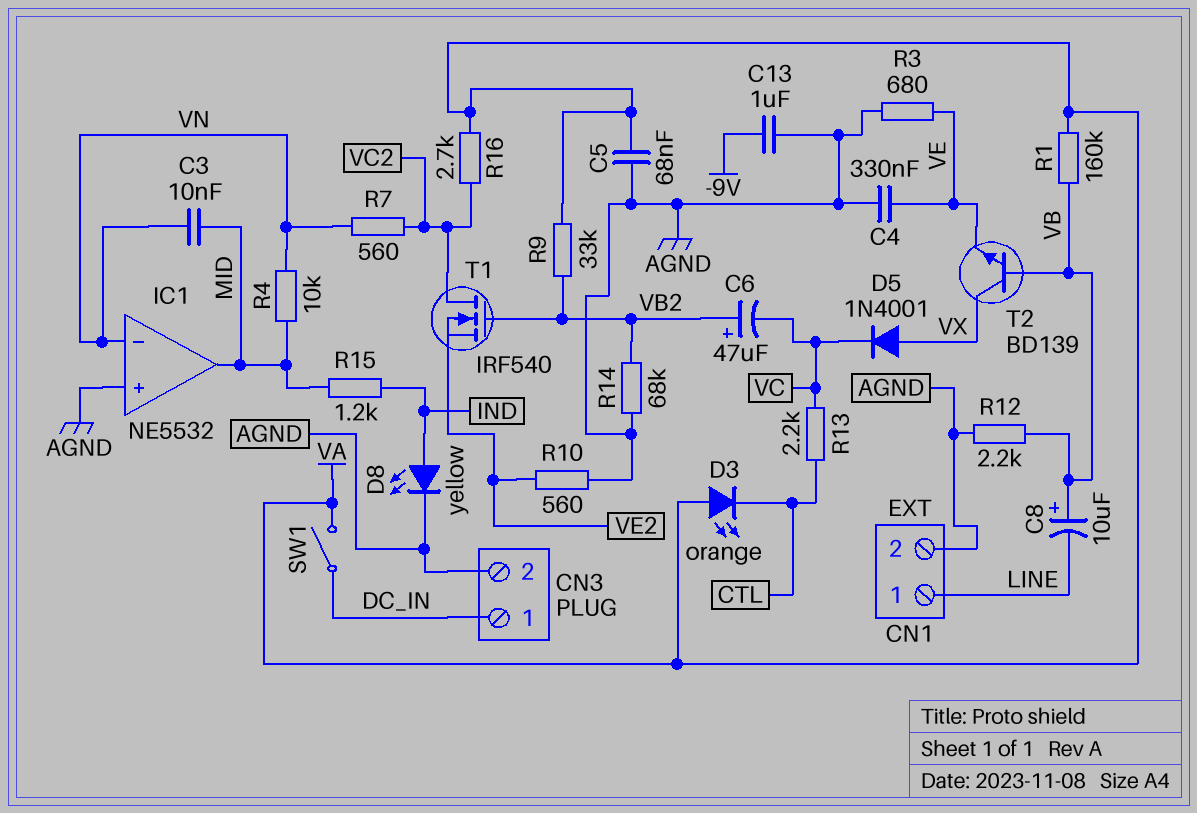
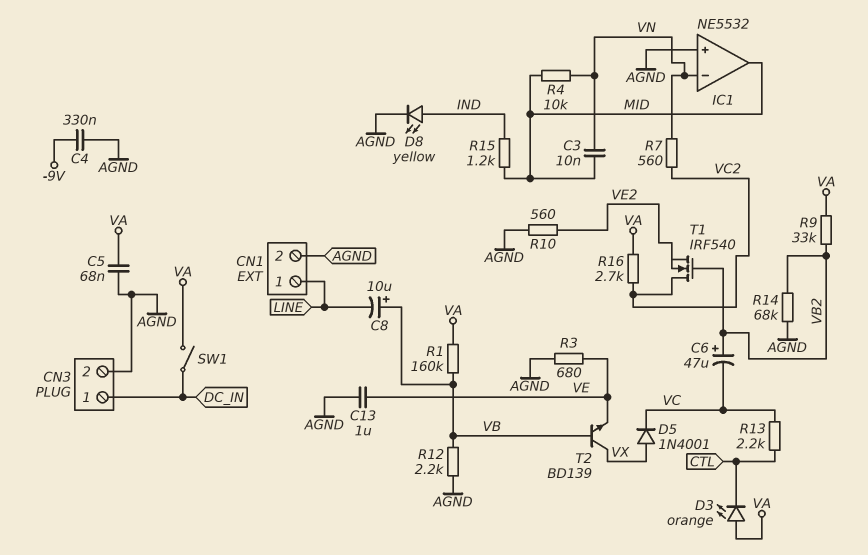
C4: 330nF (AGND, VE) -> 330nF (-9V, AGND)
C13: 1uF (-9V, AGND) -> 1uF (AGND, VE)

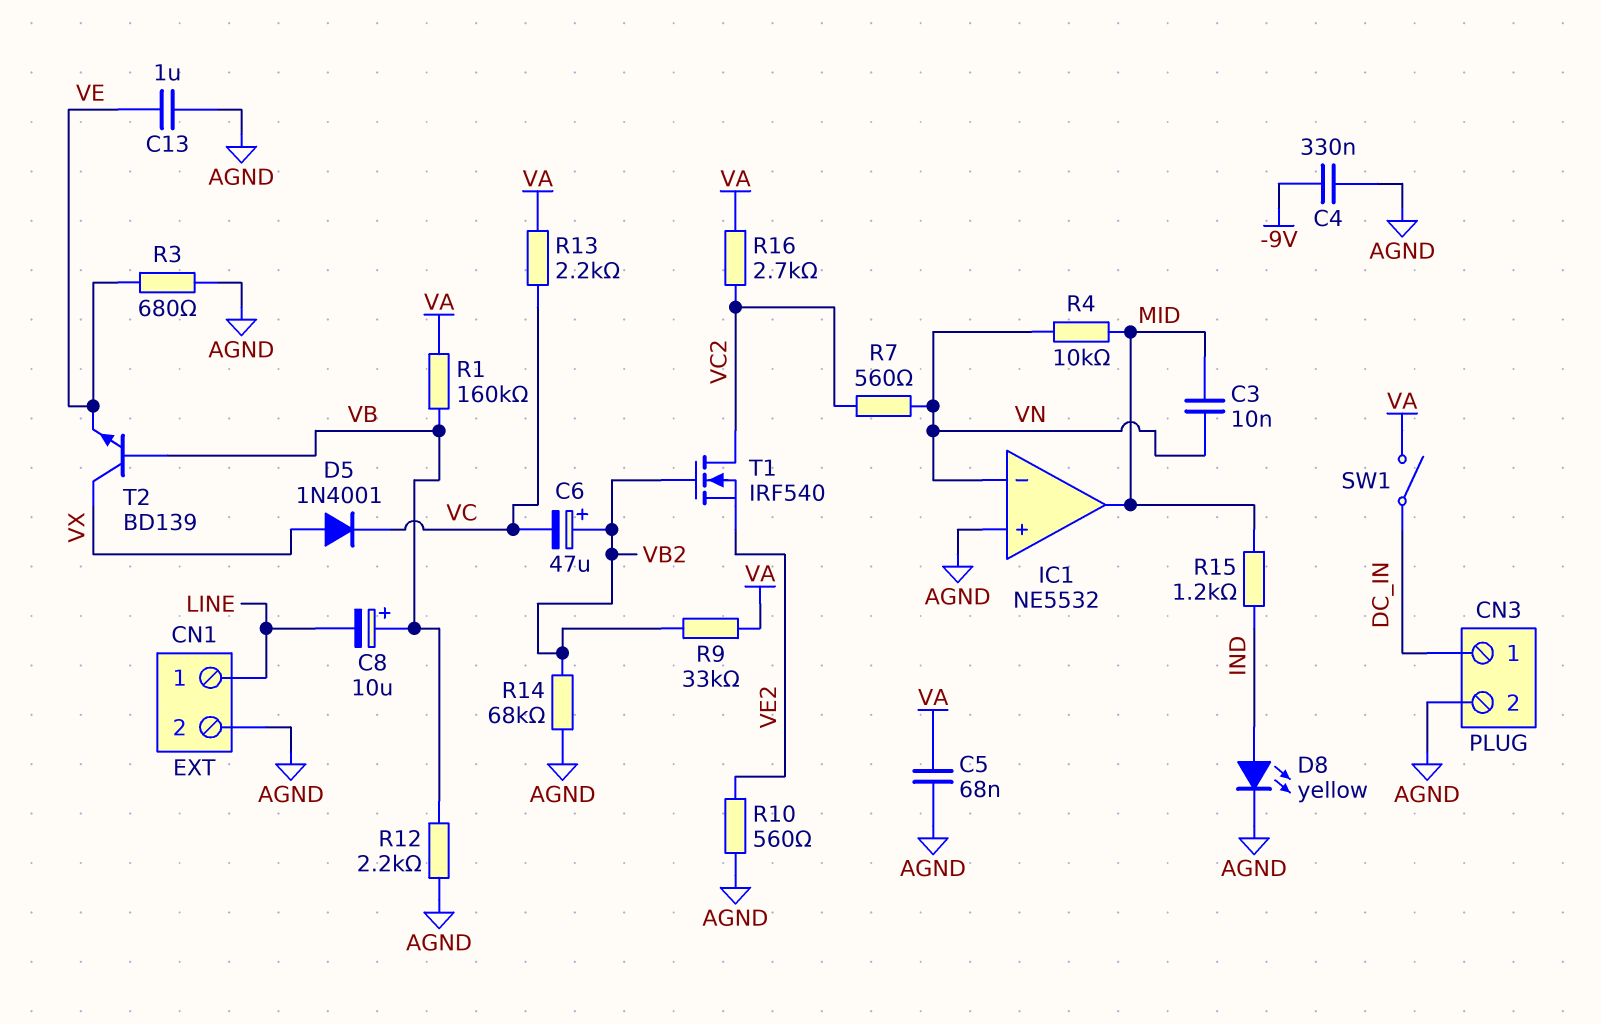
D3: LED orange (A VA, K CTL) -> none
R13: 2.2k (CTL, VC) -> 2.2k (VA, VC)

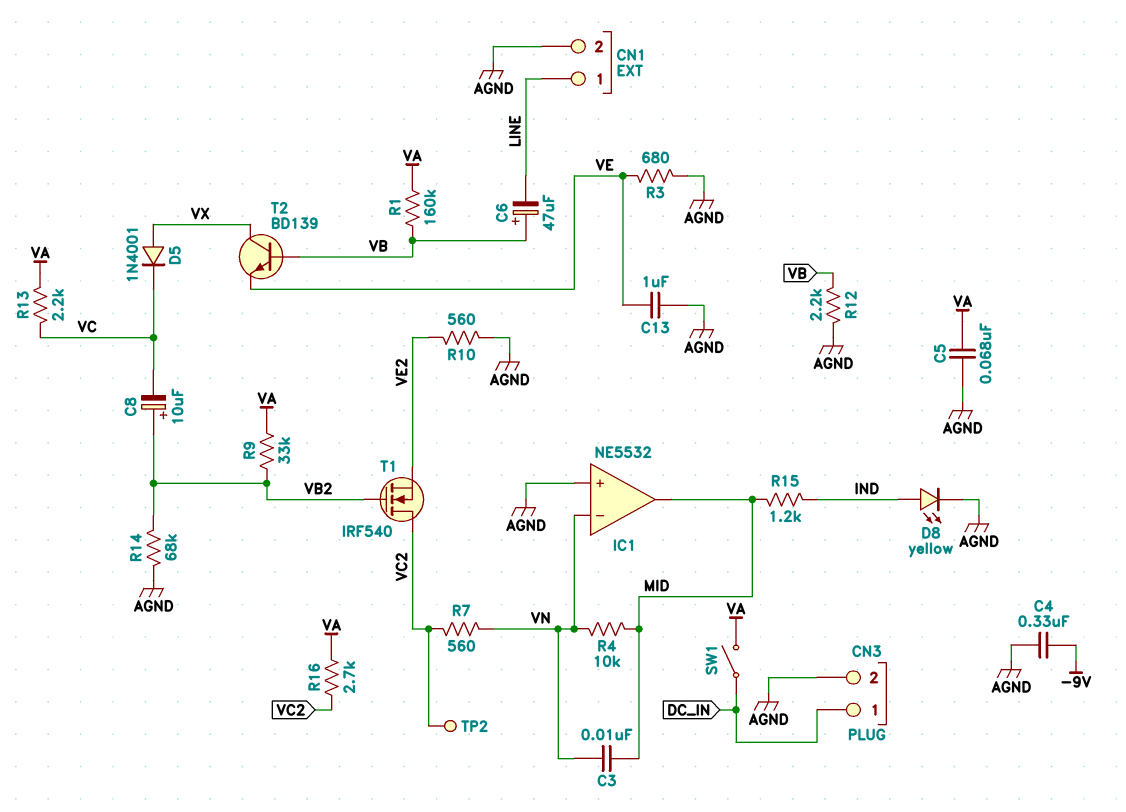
C6: 47uF (plus VB2, minus VC) -> 47uF (plus VB, minus LINE)
C8: 10uF (plus VB, minus LINE) -> 10uF (plus VB2, minus VC)
TP2: none -> test point (VC2)

